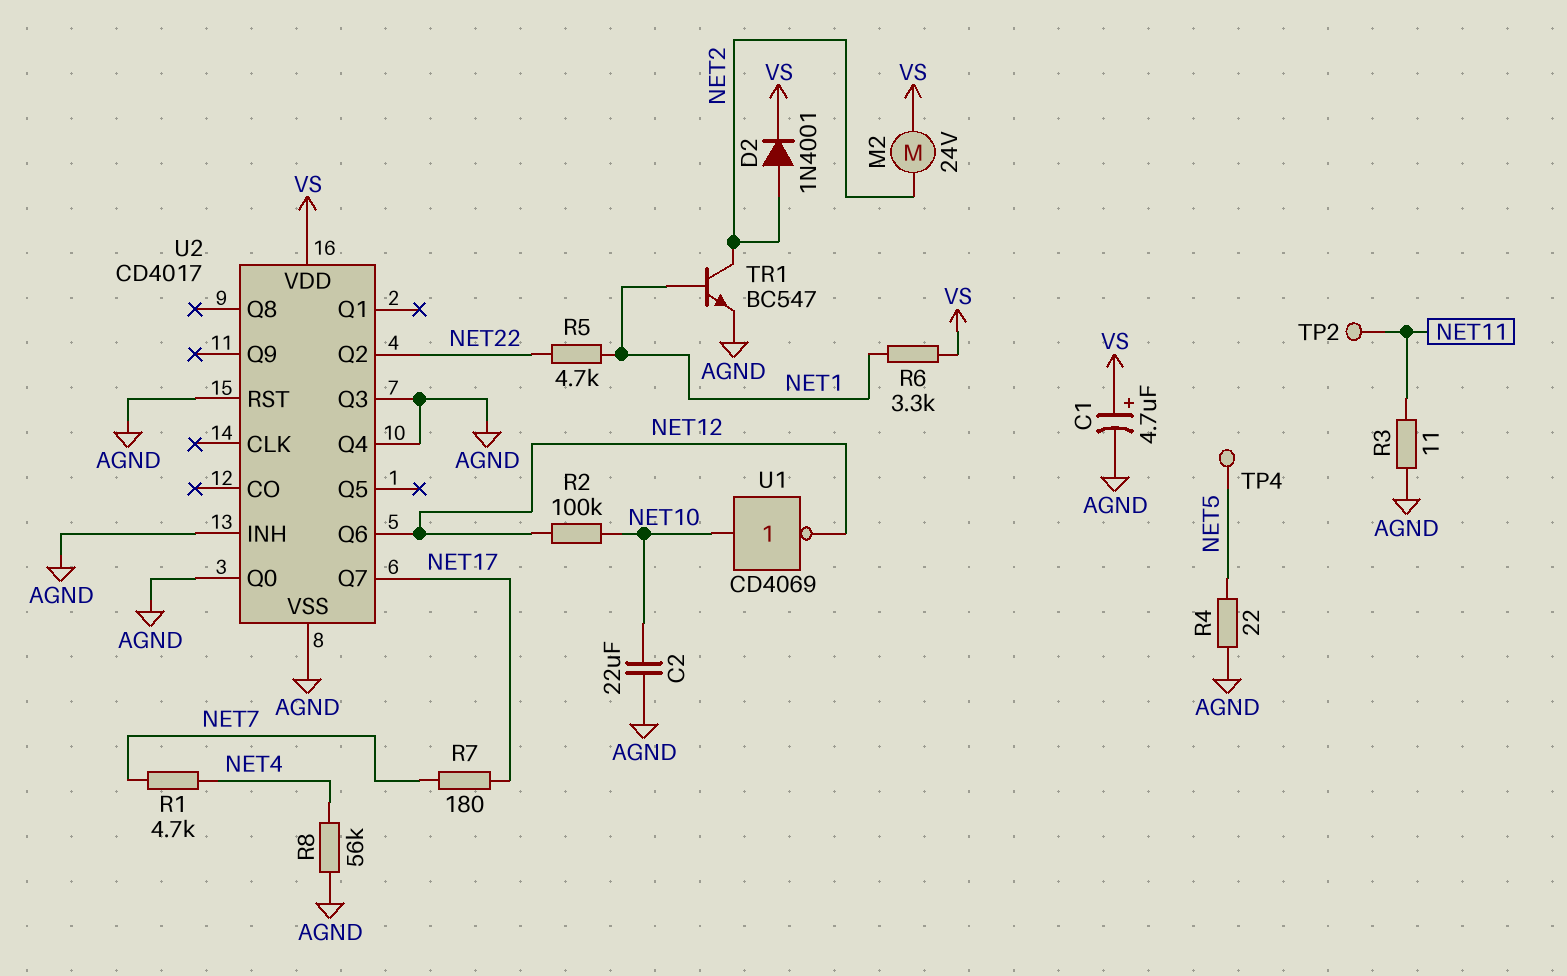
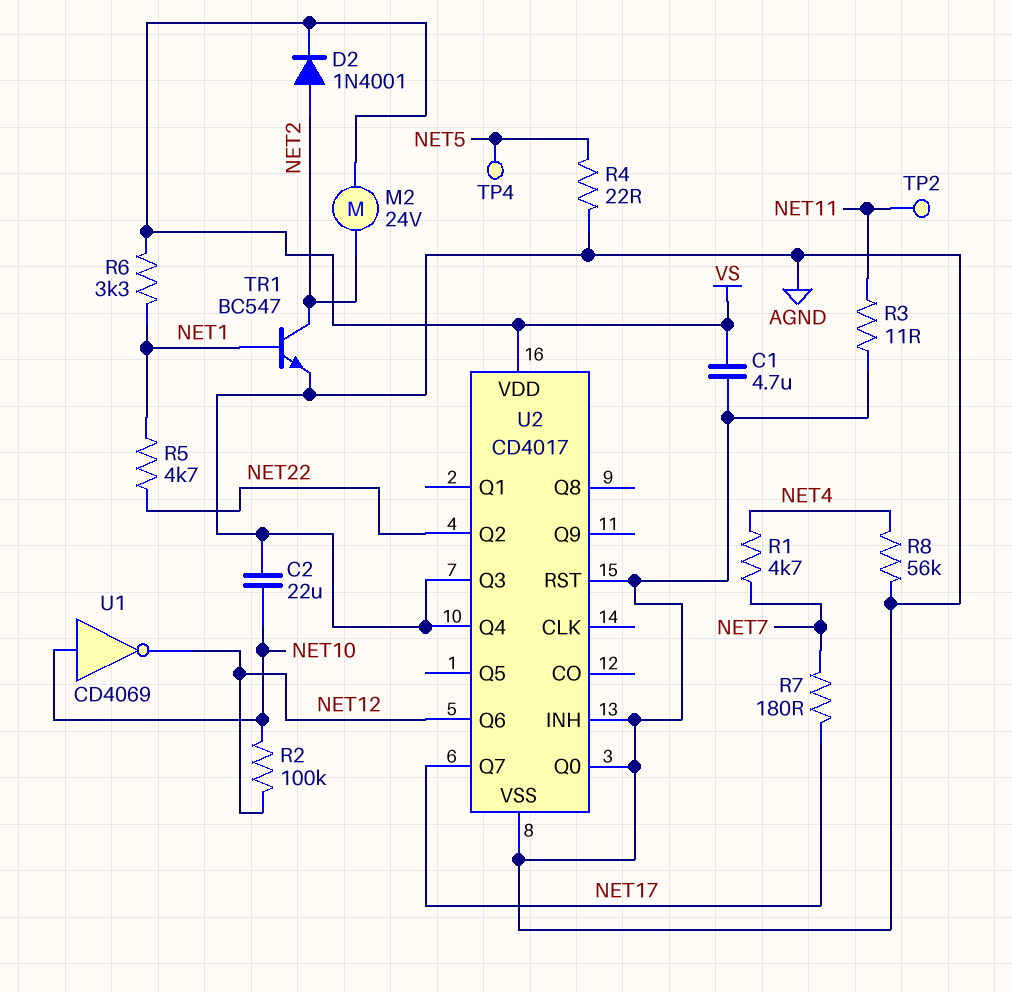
C1: 4.7uF (plus VS, minus AGND) -> 4.7uF (AGND, VS)

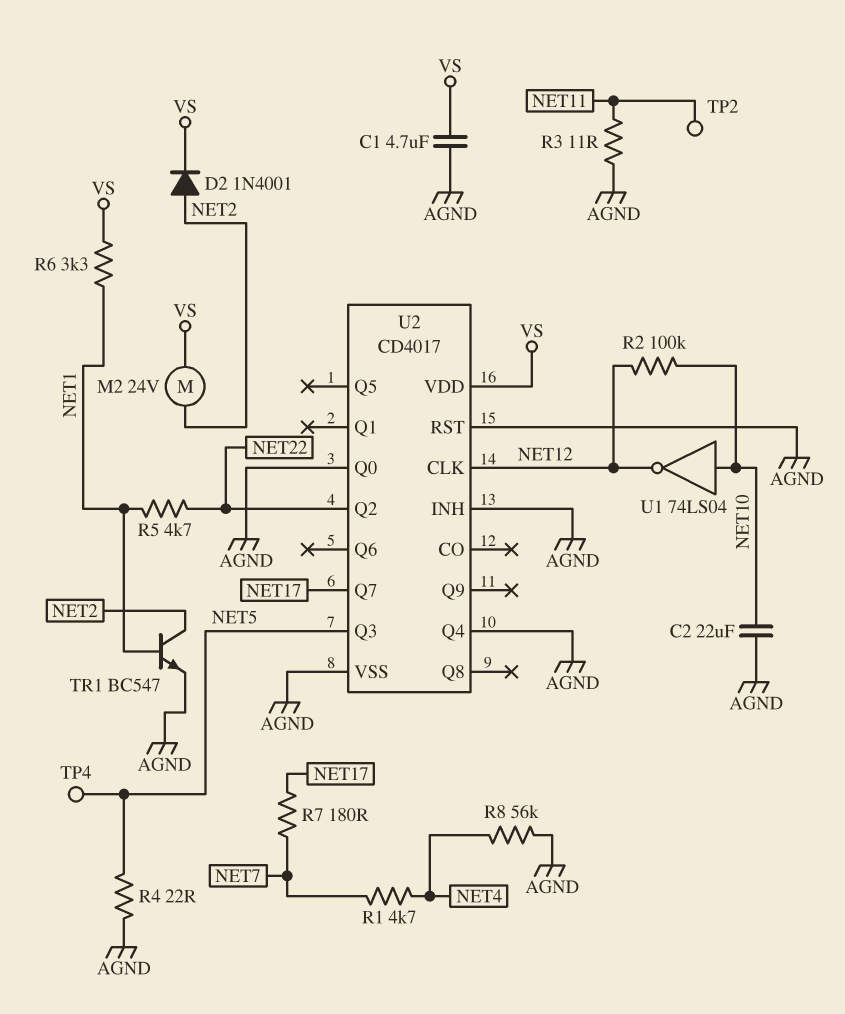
U1: NOT CD4069 (in NET10, out NET12) -> NOT 74LS04 (in NET10, out NET12)
U2 pin CLK: none -> NET12
U2 pin Q3: AGND -> NET5
U2 pin Q6: NET12 -> none

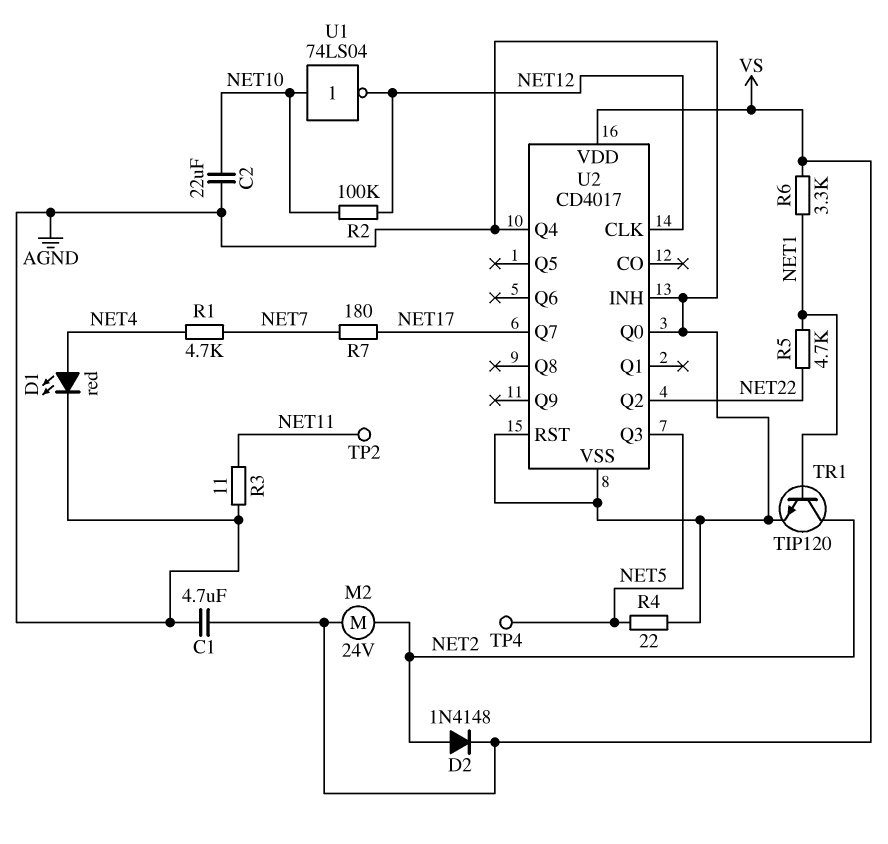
D1: none -> LED red (A NET4, K AGND)
D2: diode 1N4001 (A NET2, K VS) -> diode 1N4148 (A NET2, K VS)
R8: 56k (AGND, NET4) -> none
TR1: NPN BC547 (B NET1, C NET2, E AGND) -> NPN TIP120 (B NET1, C NET2, E AGND)

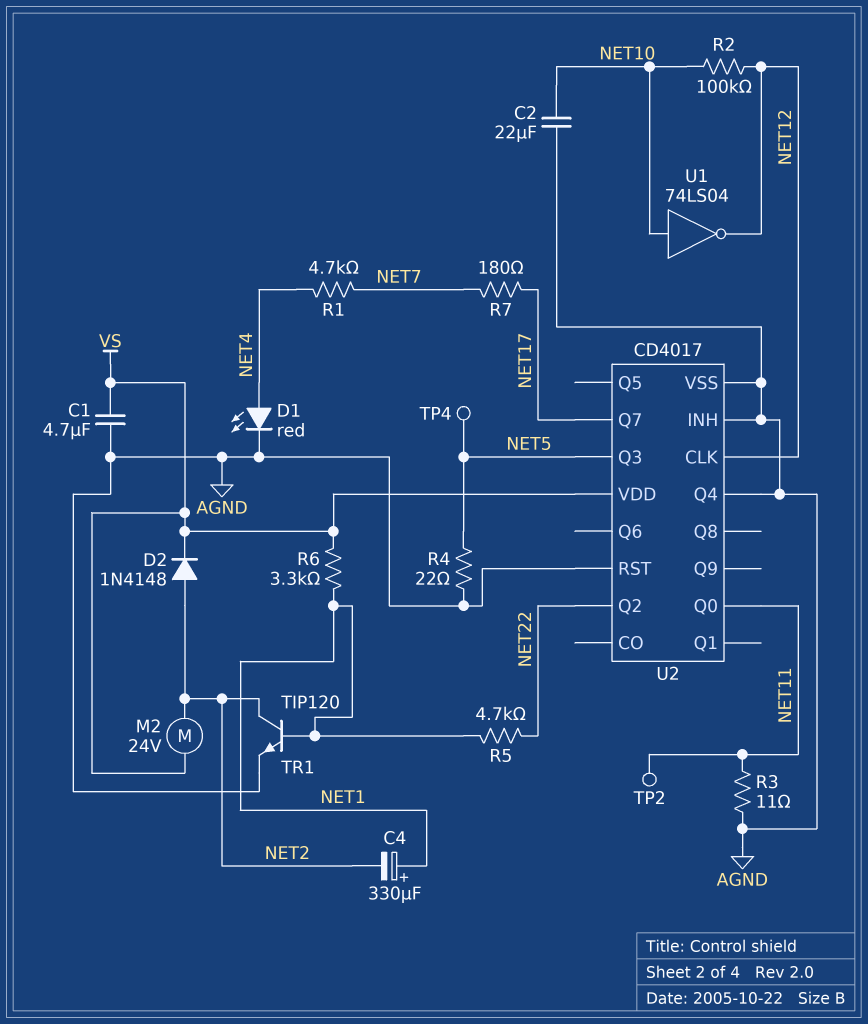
C4: none -> 330uF (plus NET1, minus NET2)
U2 pin Q0: AGND -> NET11

